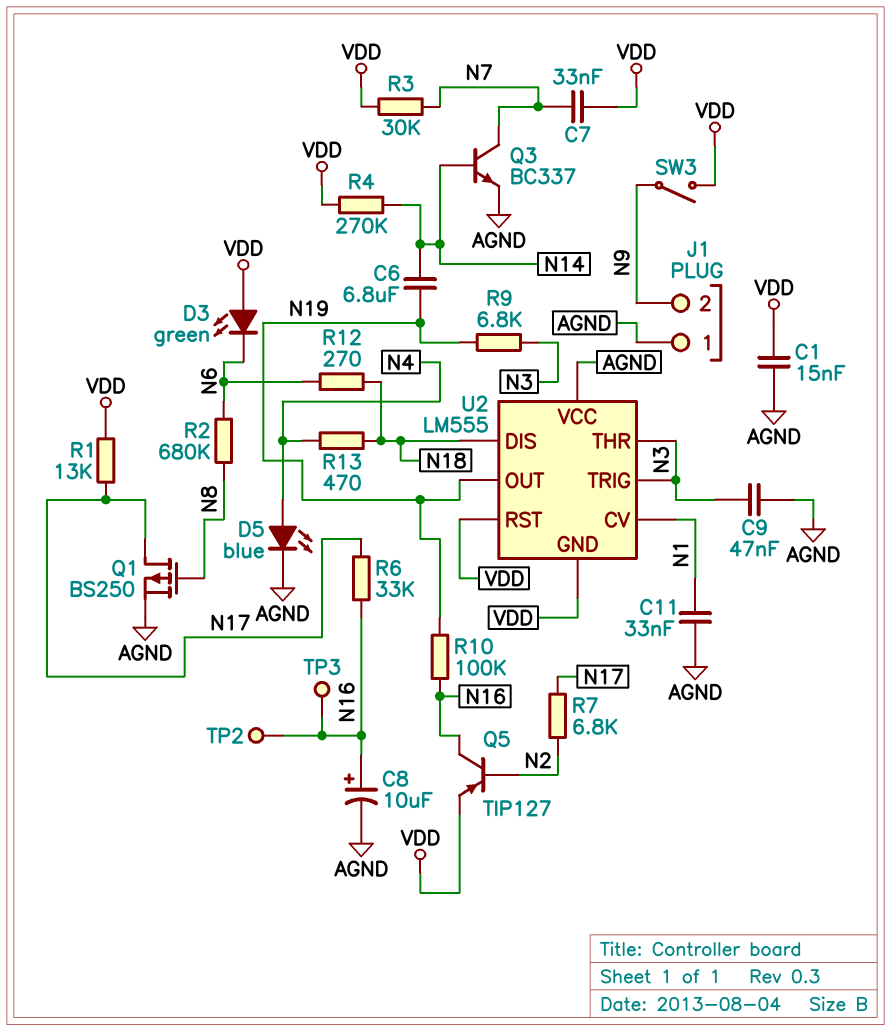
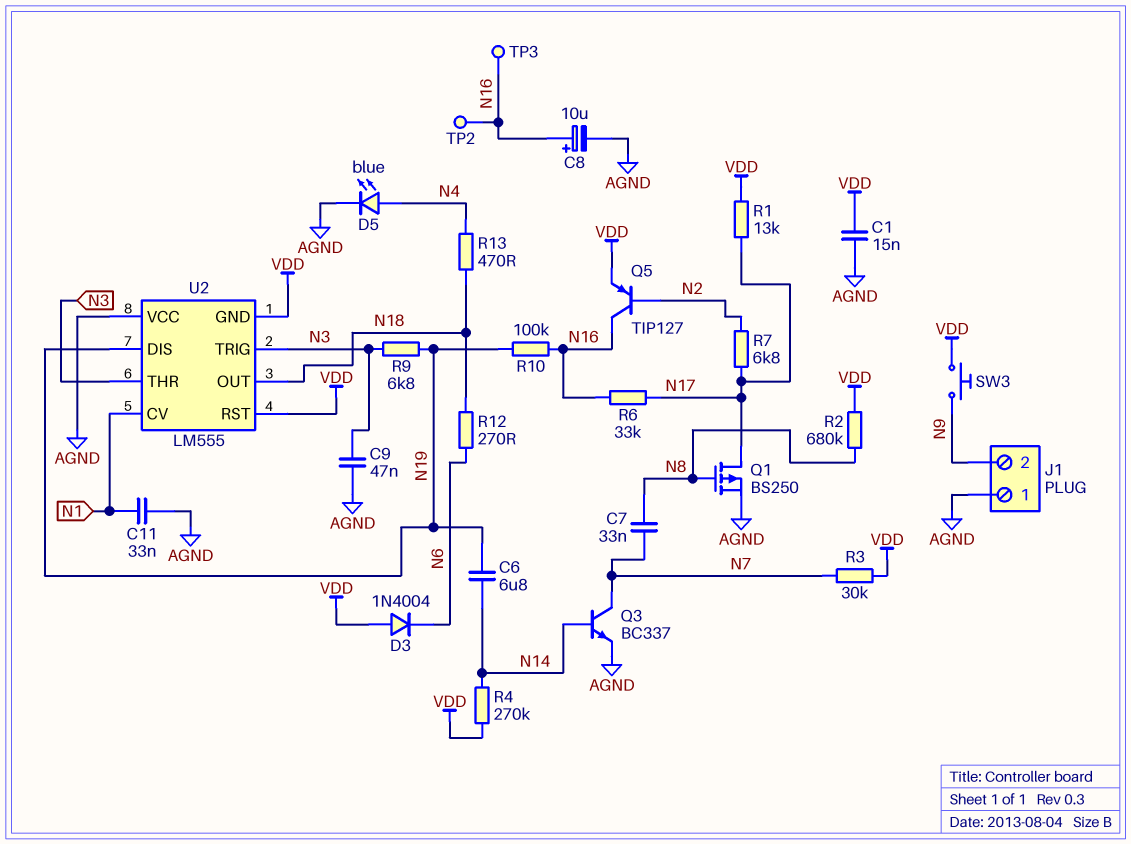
C7: 33nF (N7, VDD) -> 33nF (N7, N8)
D3: LED green (A VDD, K N6) -> diode 1N4004 (A VDD, K N6)
R2: 680k (N6, N8) -> 680k (N8, VDD)
SW3: switch (N9, VDD) -> button (N9, VDD)
U2 pin DIS: N18 -> N19
U2 pin OUT: N19 -> N18

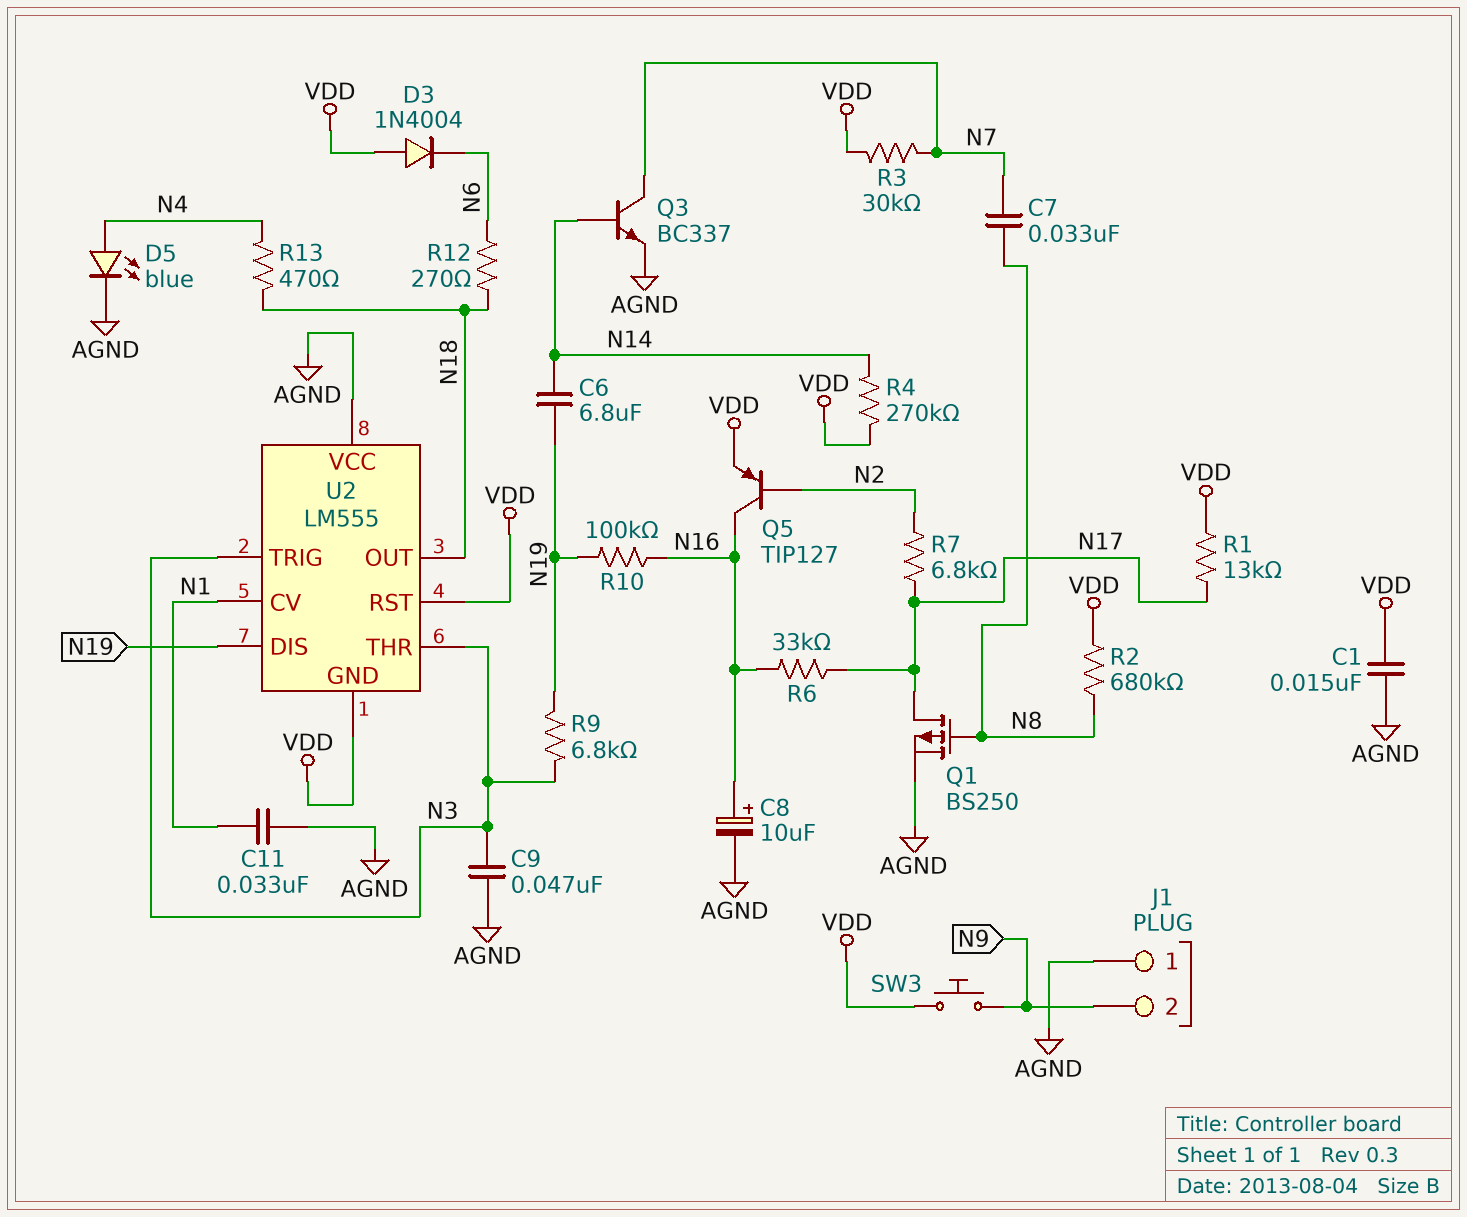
TP2: test point (N16) -> none
TP3: test point (N16) -> none

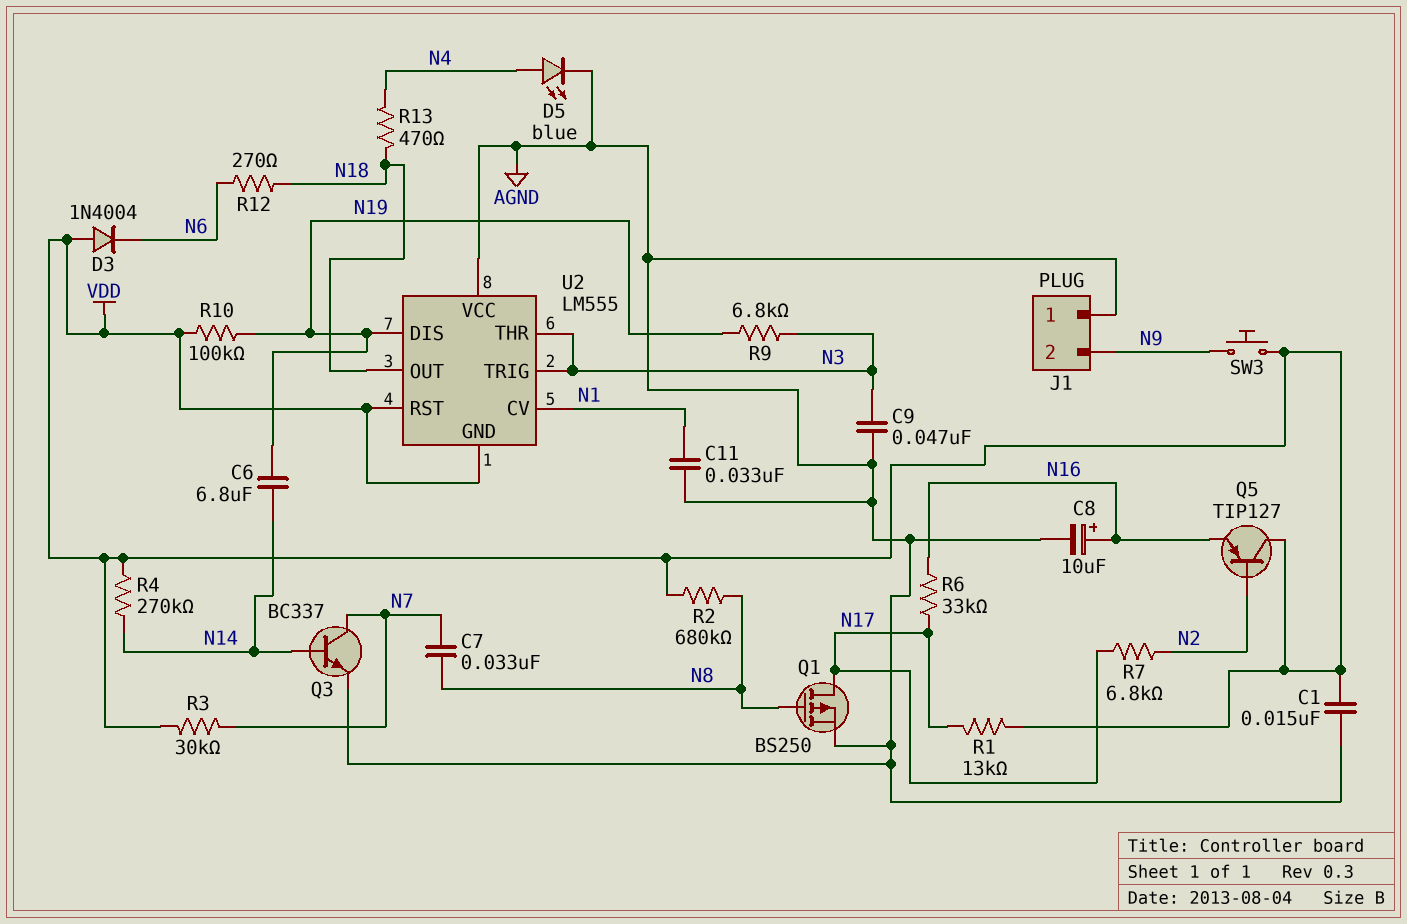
Q5: PNP TIP127 (B N2, C N16, E VDD) -> PNP TIP127 (B N2, C VDD, E N16)
R10: 100k (N16, N19) -> 100k (N19, VDD)

